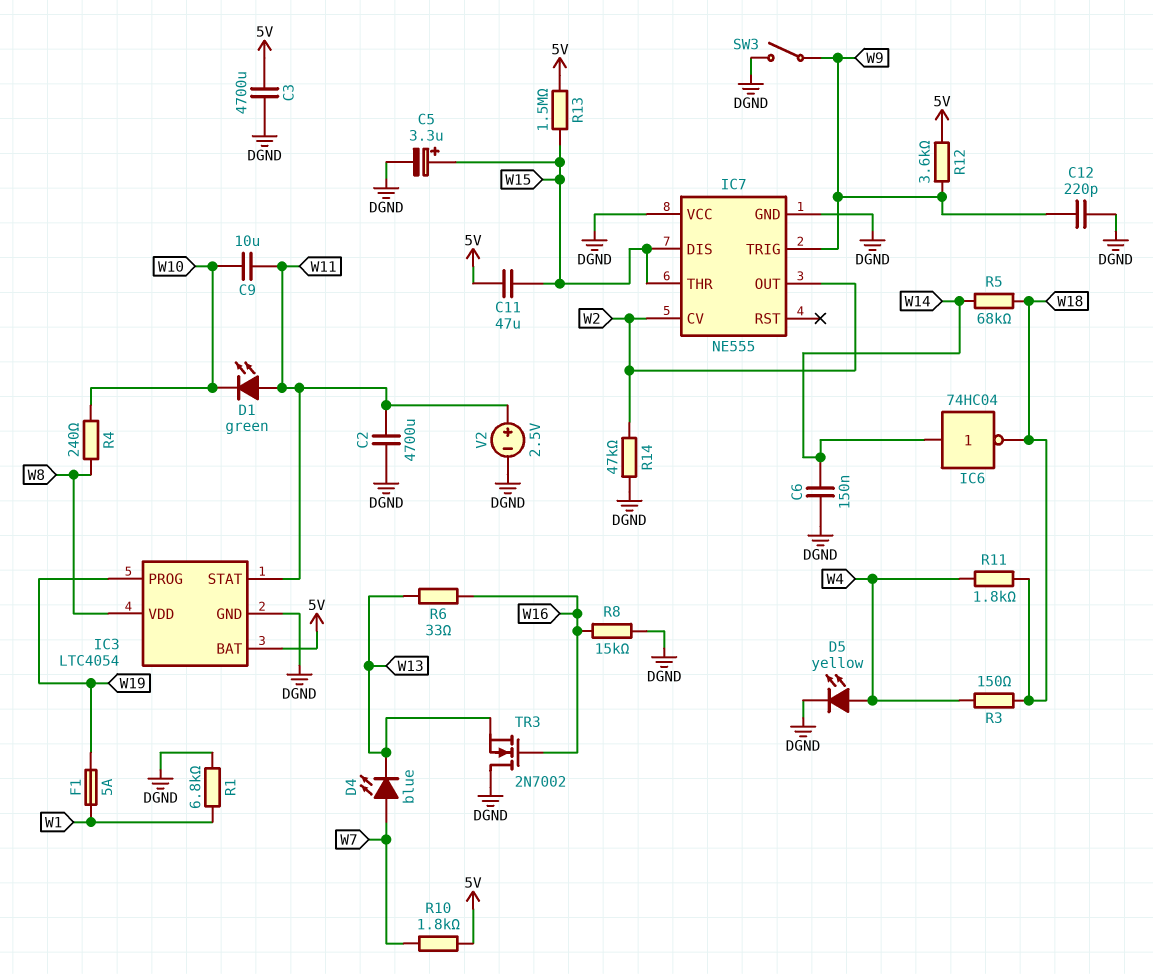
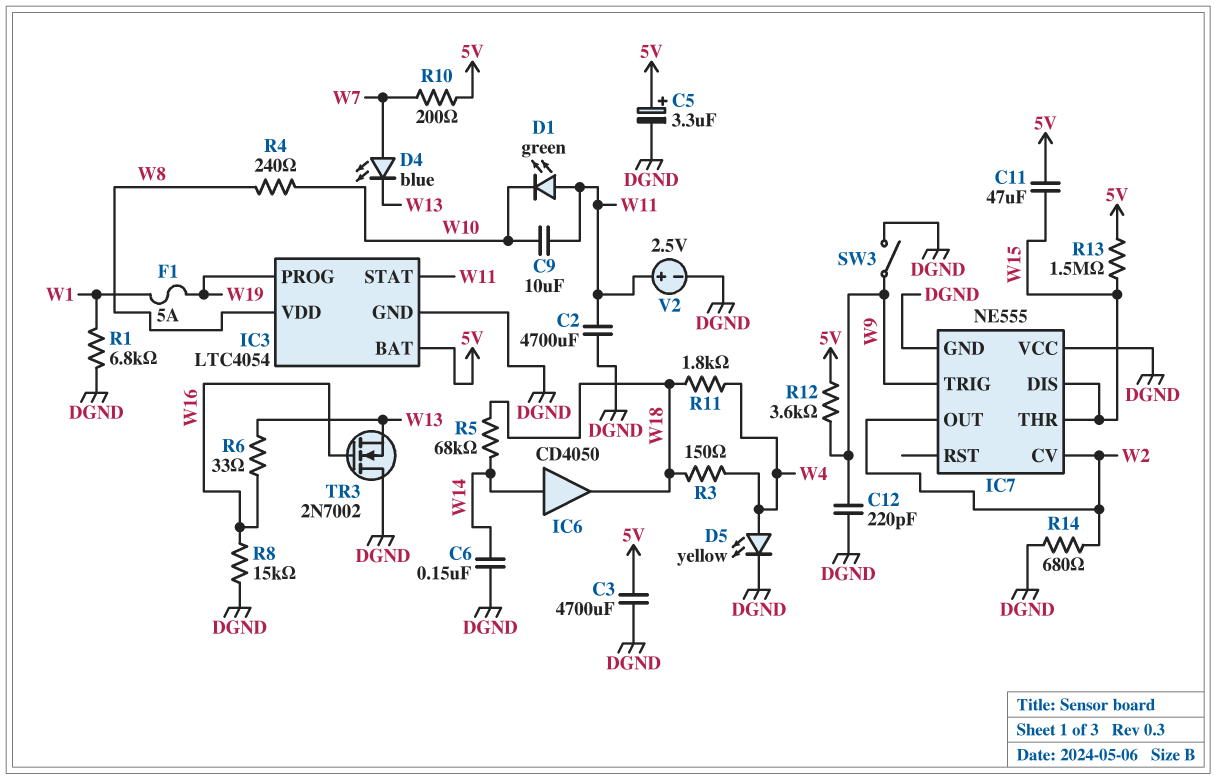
C5: 3.3uF (plus W15, minus DGND) -> 3.3uF (plus 5V, minus DGND)
IC6: NOT 74HC04 (in W14, out W18) -> buffer CD4050 (in W14, out W18)
R10: 1.8k (5V, W7) -> 200 (5V, W7)
R14: 47k (DGND, W2) -> 680 (DGND, W2)

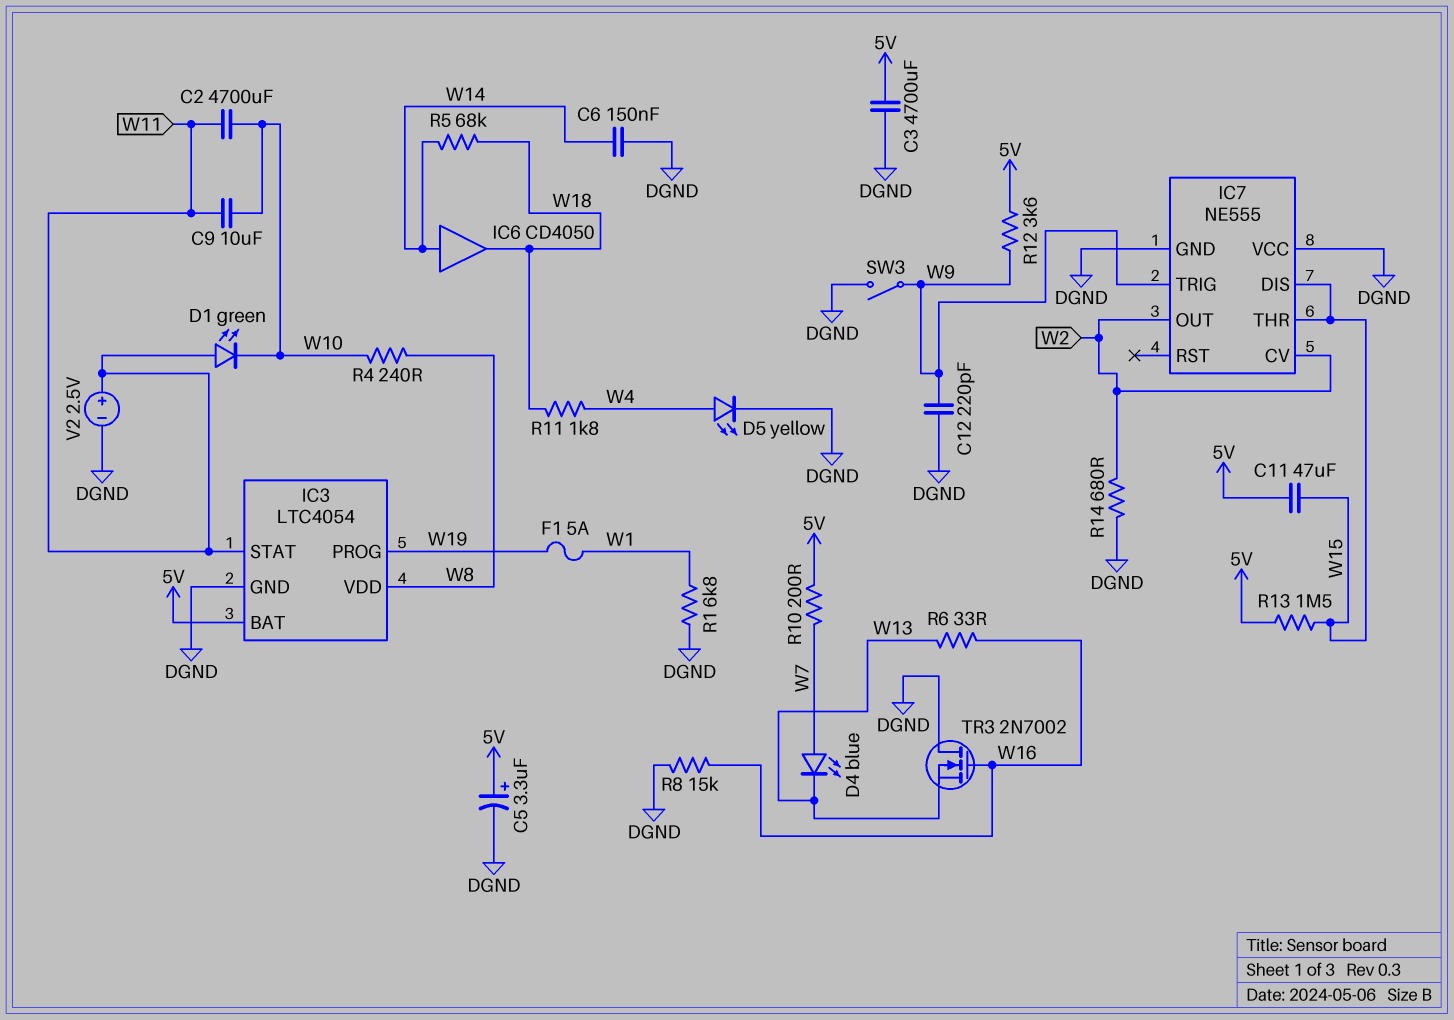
C2: 4700uF (DGND, W11) -> 4700uF (W10, W11)
R3: 150 (W4, W18) -> none

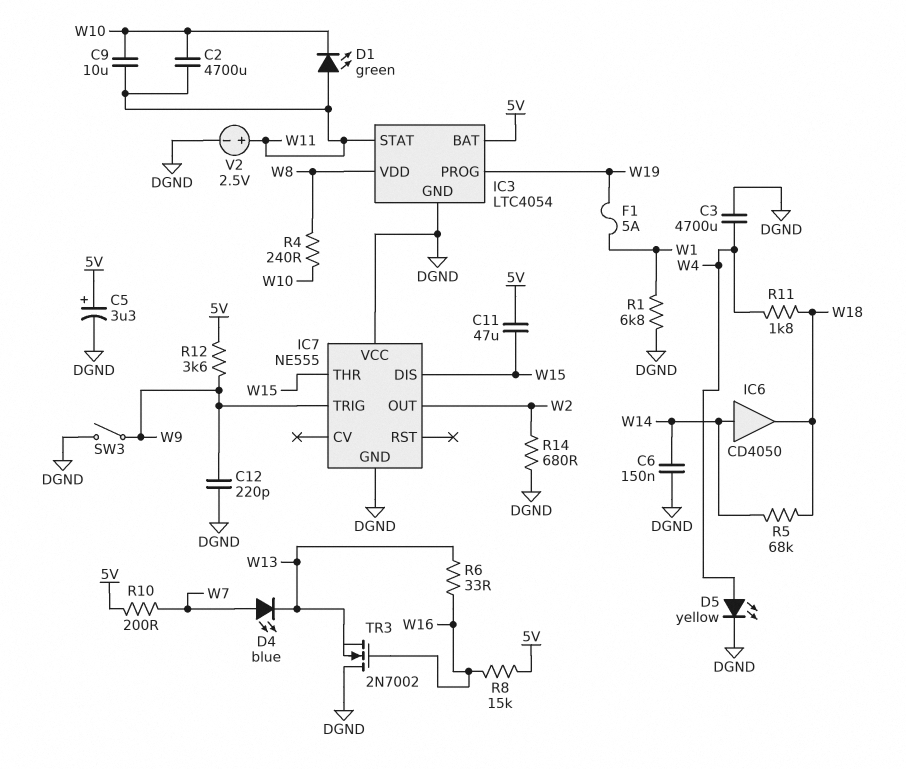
C3: 4700uF (5V, DGND) -> 4700uF (DGND, W4)
IC7 pin CV: W2 -> none
R8: 15k (DGND, W16) -> 15k (5V, W16)
R13: 1.5M (5V, W15) -> none

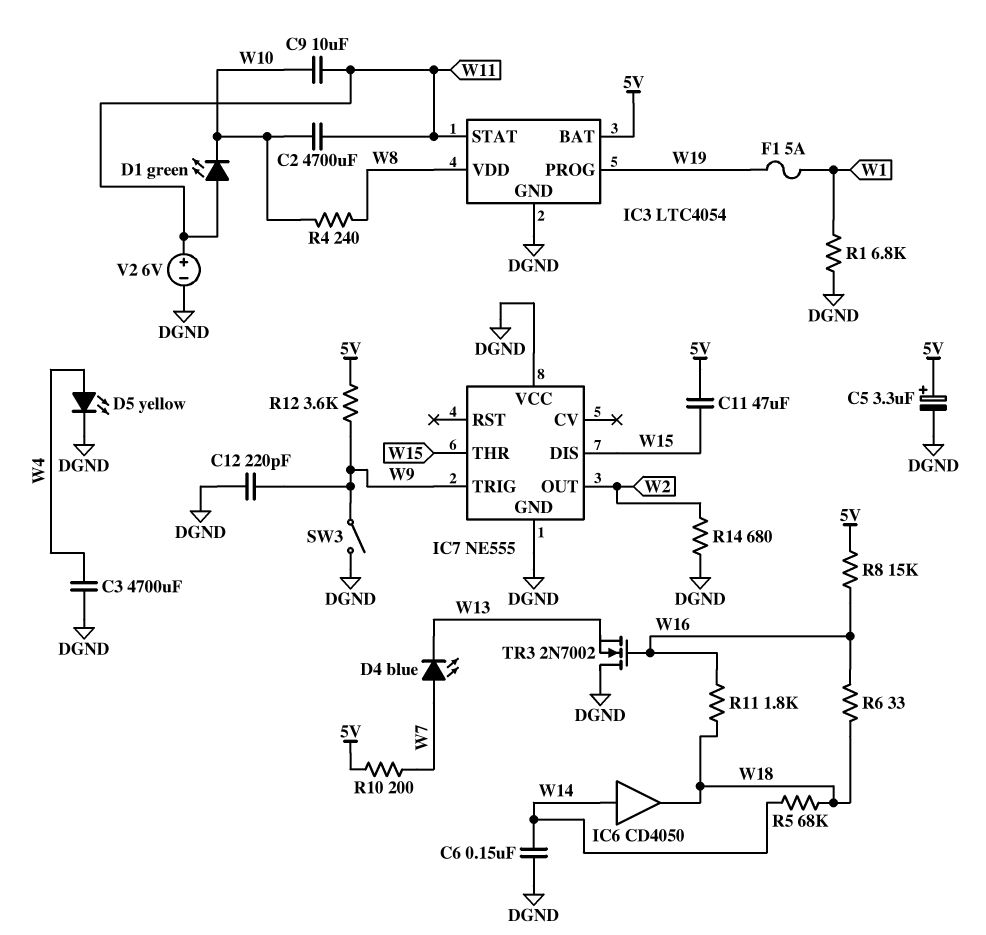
R6: 33 (W13, W16) -> 33 (W16, W18)
R11: 1.8k (W4, W18) -> 1.8k (W16, W18)
V2: 2.5V (plus W11, minus DGND) -> 6V (plus W11, minus DGND)

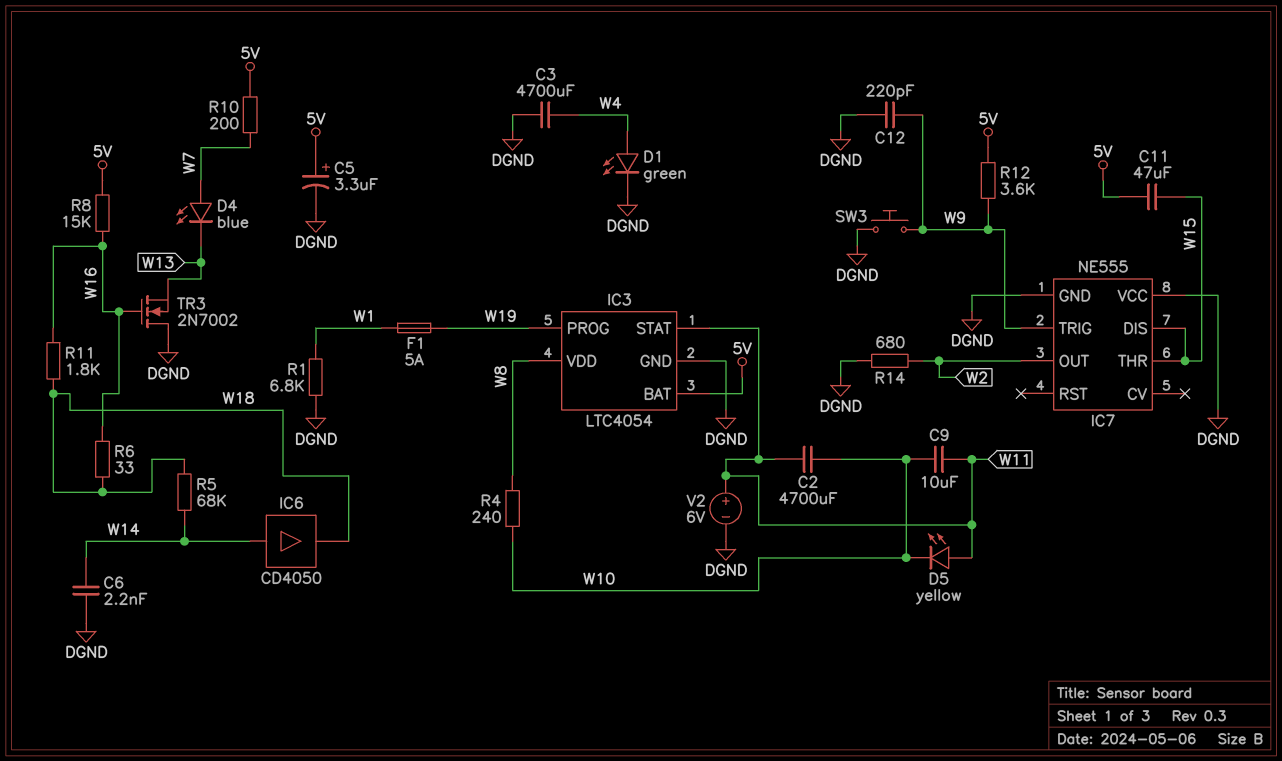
C6: 150nF (DGND, W14) -> 2.2nF (DGND, W14)
D1: LED green (A W11, K W10) -> LED green (A W4, K DGND)
D5: LED yellow (A W4, K DGND) -> LED yellow (A W11, K W10)
SW3: switch (DGND, W9) -> button (DGND, W9)

